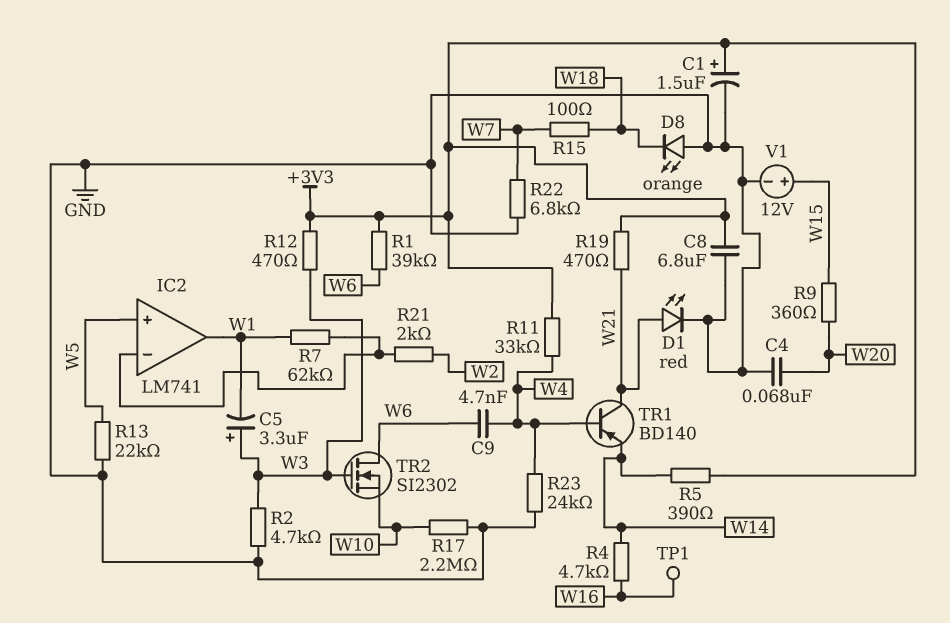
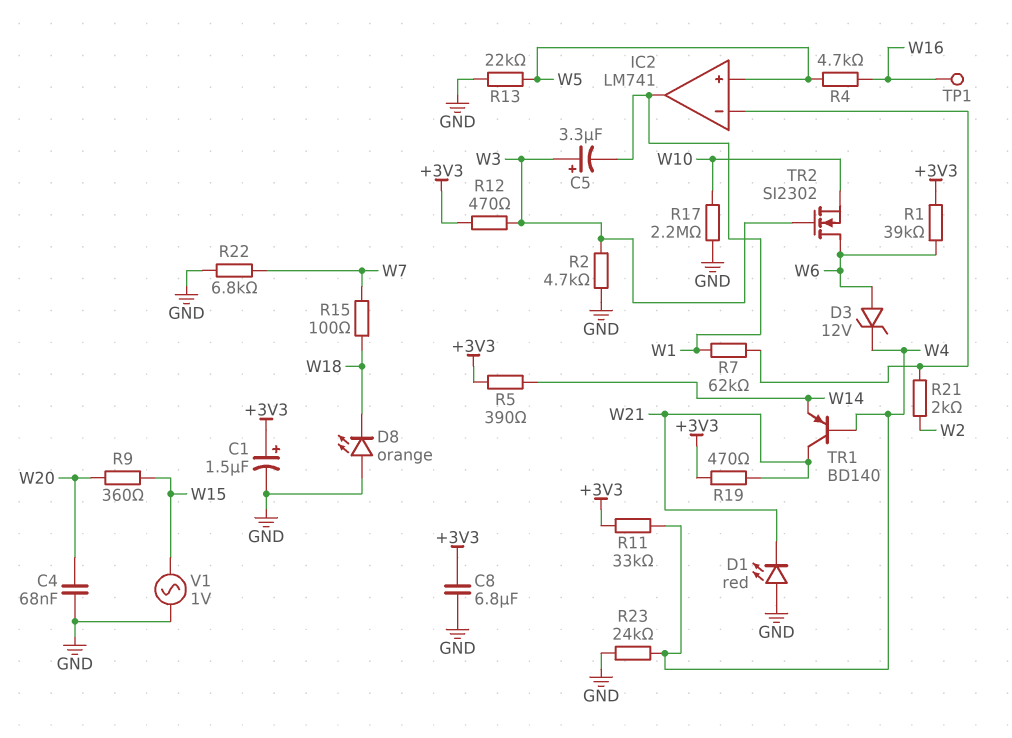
C9: 4.7nF (W4, W6) -> none
D1: LED red (A W21, K GND) -> LED red (A GND, K W21)
D3: none -> zener 12V (A W6, K W4)
R4: 4.7k (W14, W16) -> 4.7k (W5, W16)
V1: 12V (plus W15, minus GND) -> AC 1V (GND, W15)

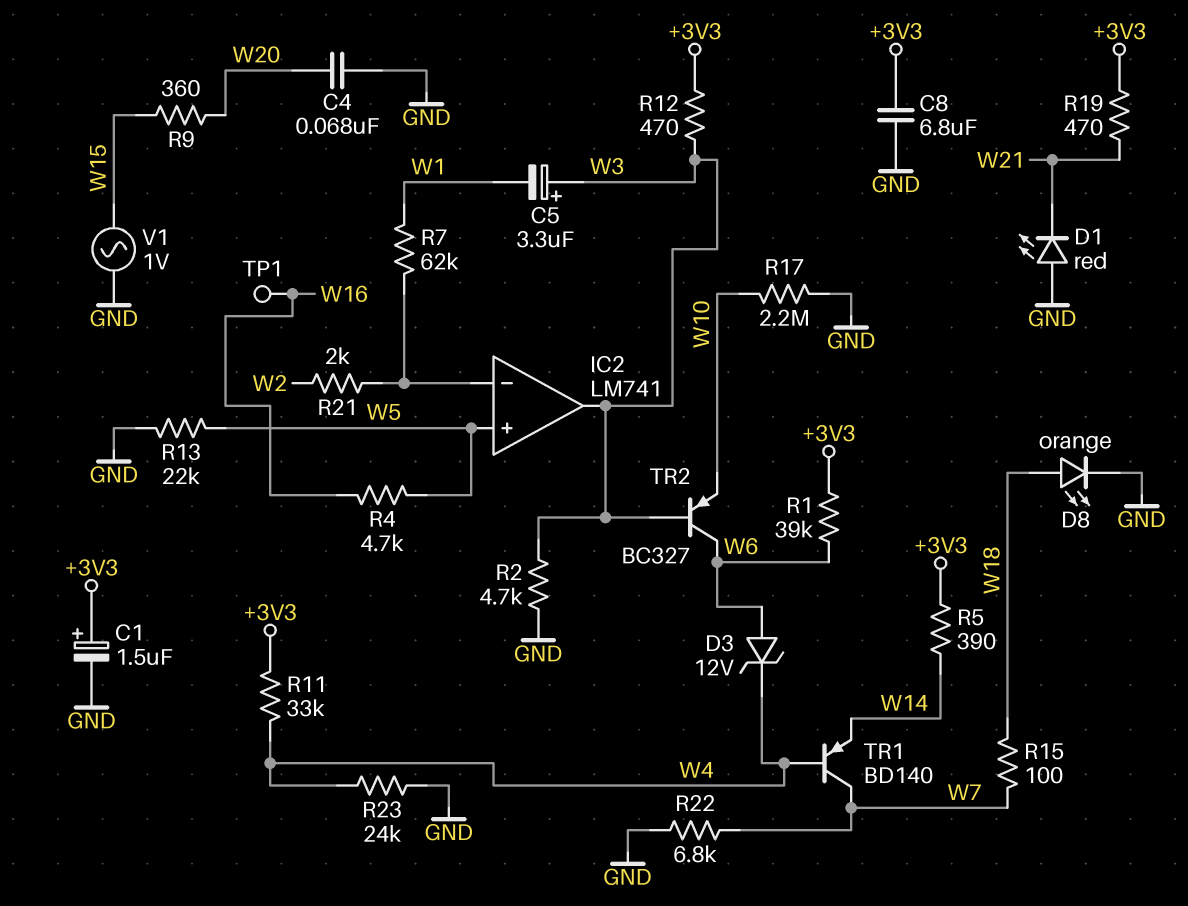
D8: LED orange (A GND, K W18) -> LED orange (A W18, K GND)
IC2 pin out: W1 -> W3
TR1: PNP BD140 (B W4, C W21, E W14) -> PNP BD140 (B W4, C W7, E W14)
TR2: NMOS SI2302 (G W3, D W6, S W10) -> PNP BC327 (B W3, C W6, E W10)

